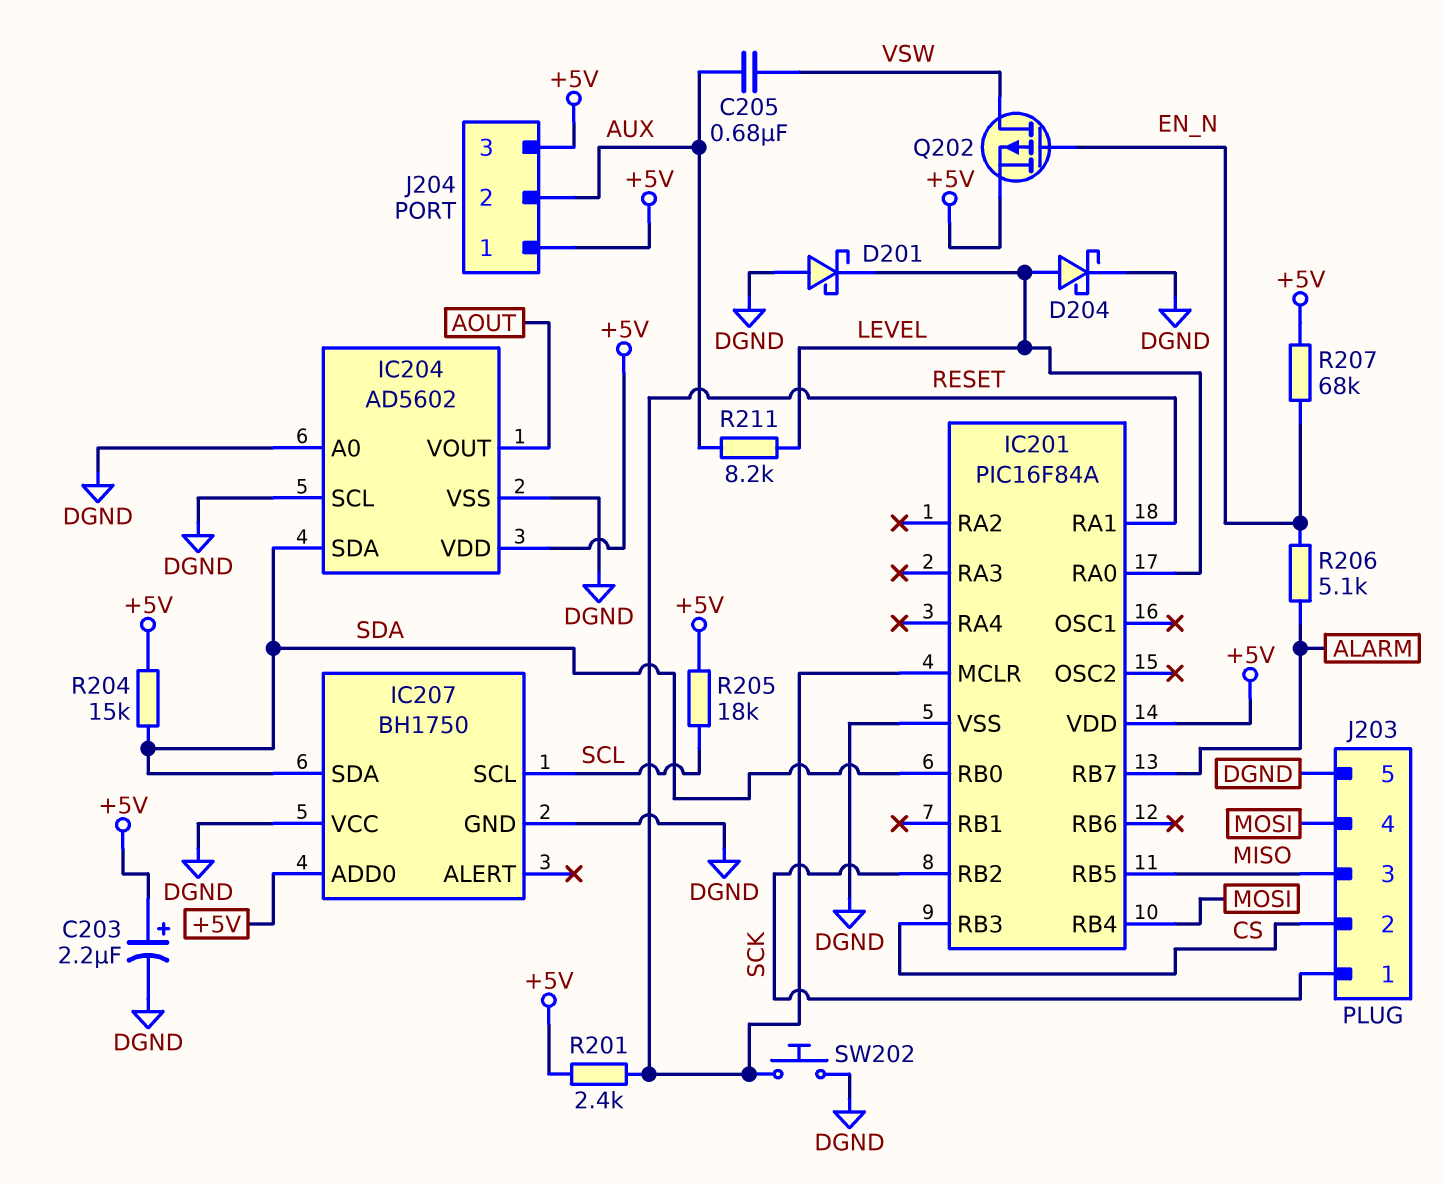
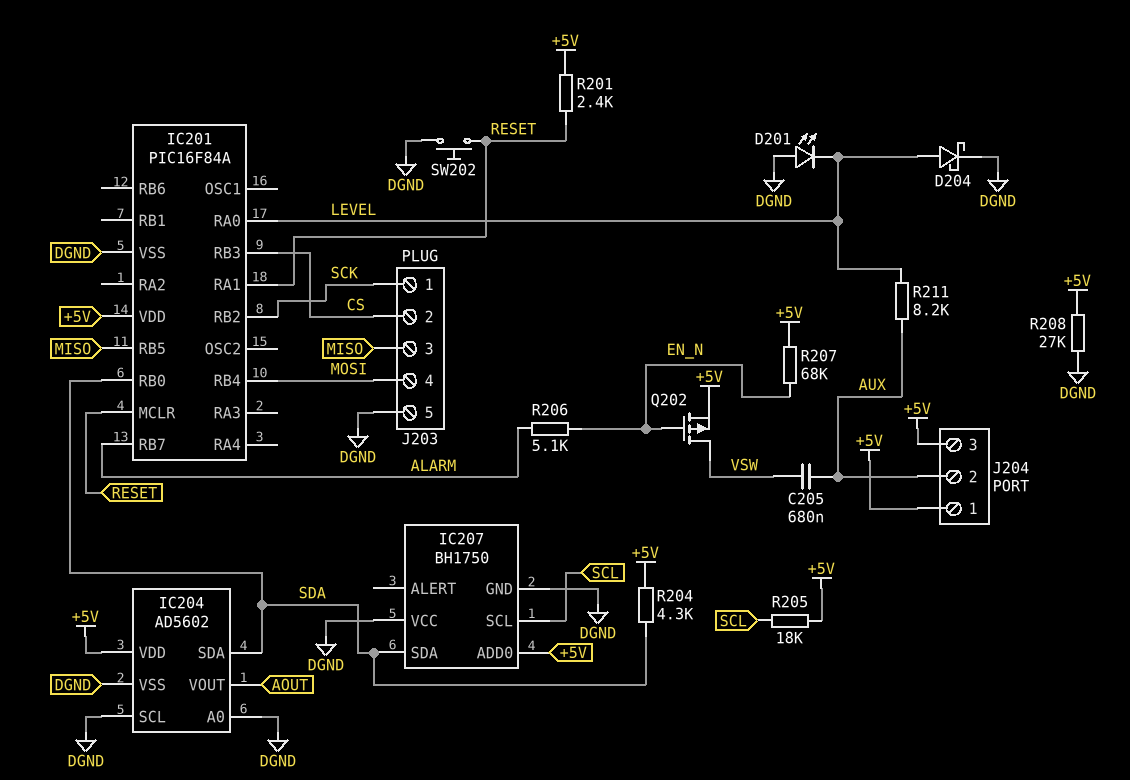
C203: 2.2uF (plus +5V, minus DGND) -> none
D201: schottky (A DGND, K LEVEL) -> LED (A DGND, K LEVEL)
R204: 15k (+5V, SDA) -> 4.3k (+5V, SDA)
R208: none -> 27k (+5V, DGND)

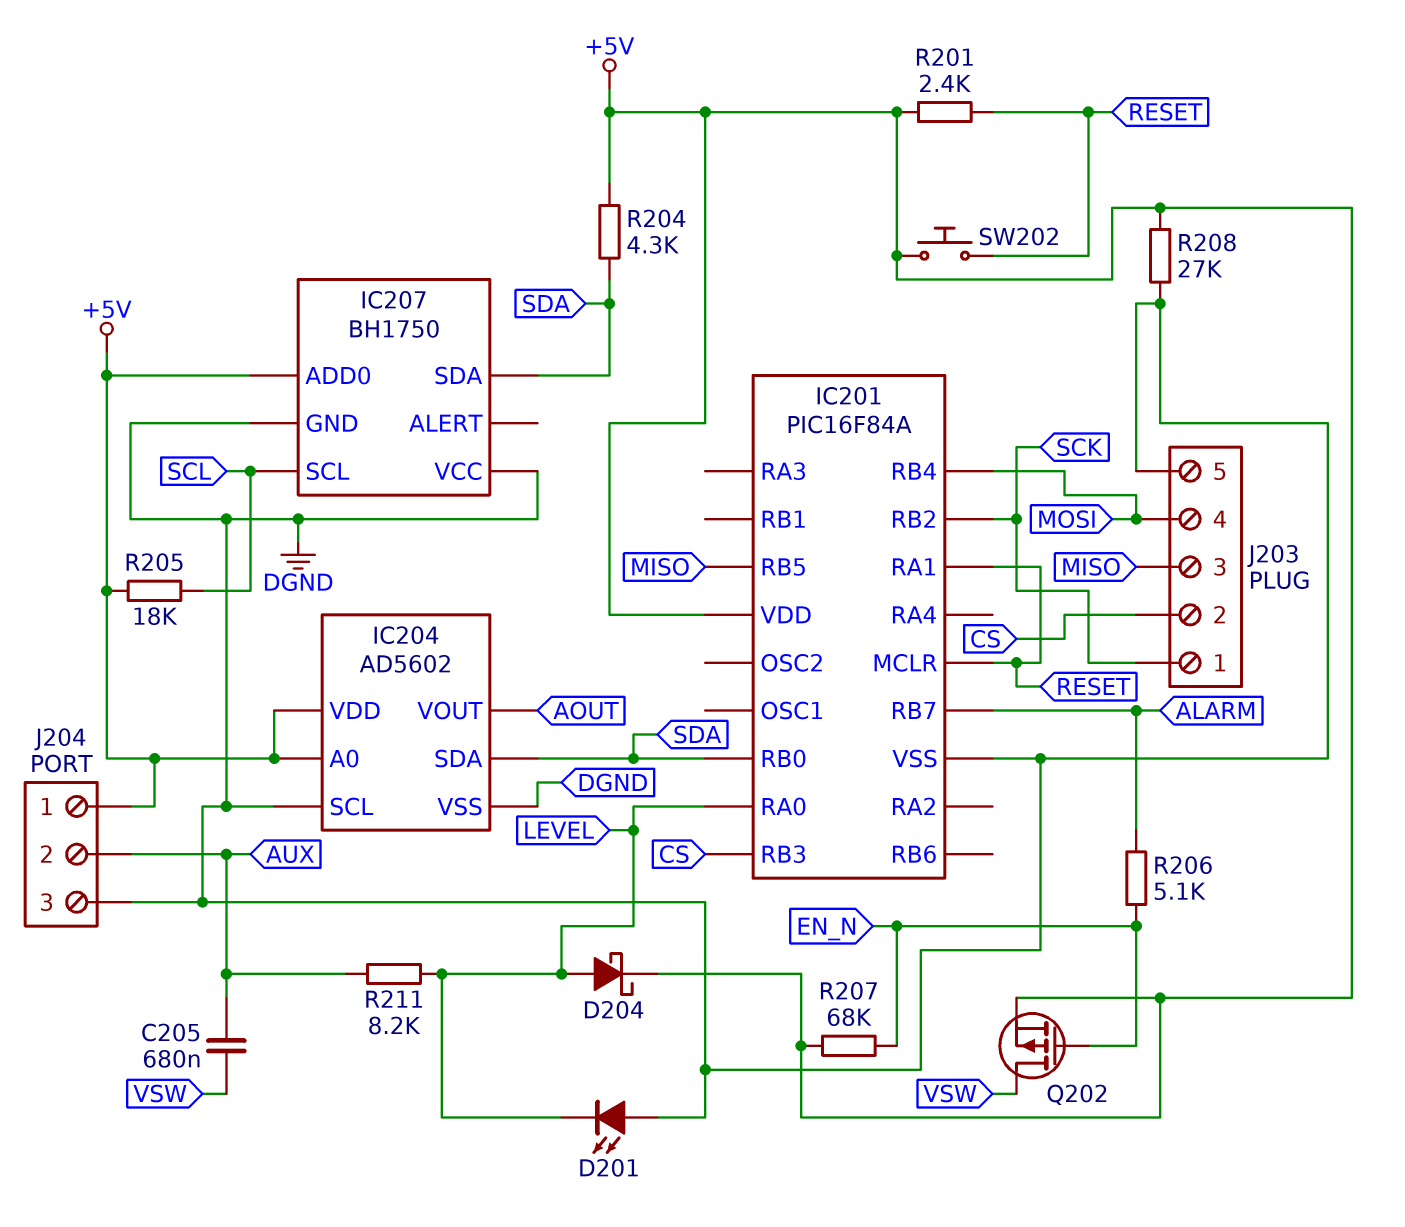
D204: schottky (A LEVEL, K DGND) -> schottky (A LEVEL, K +5V)
IC204 pin A0: DGND -> +5V
J204 pin 3: +5V -> DGND
SW202: button (DGND, RESET) -> button (+5V, RESET)

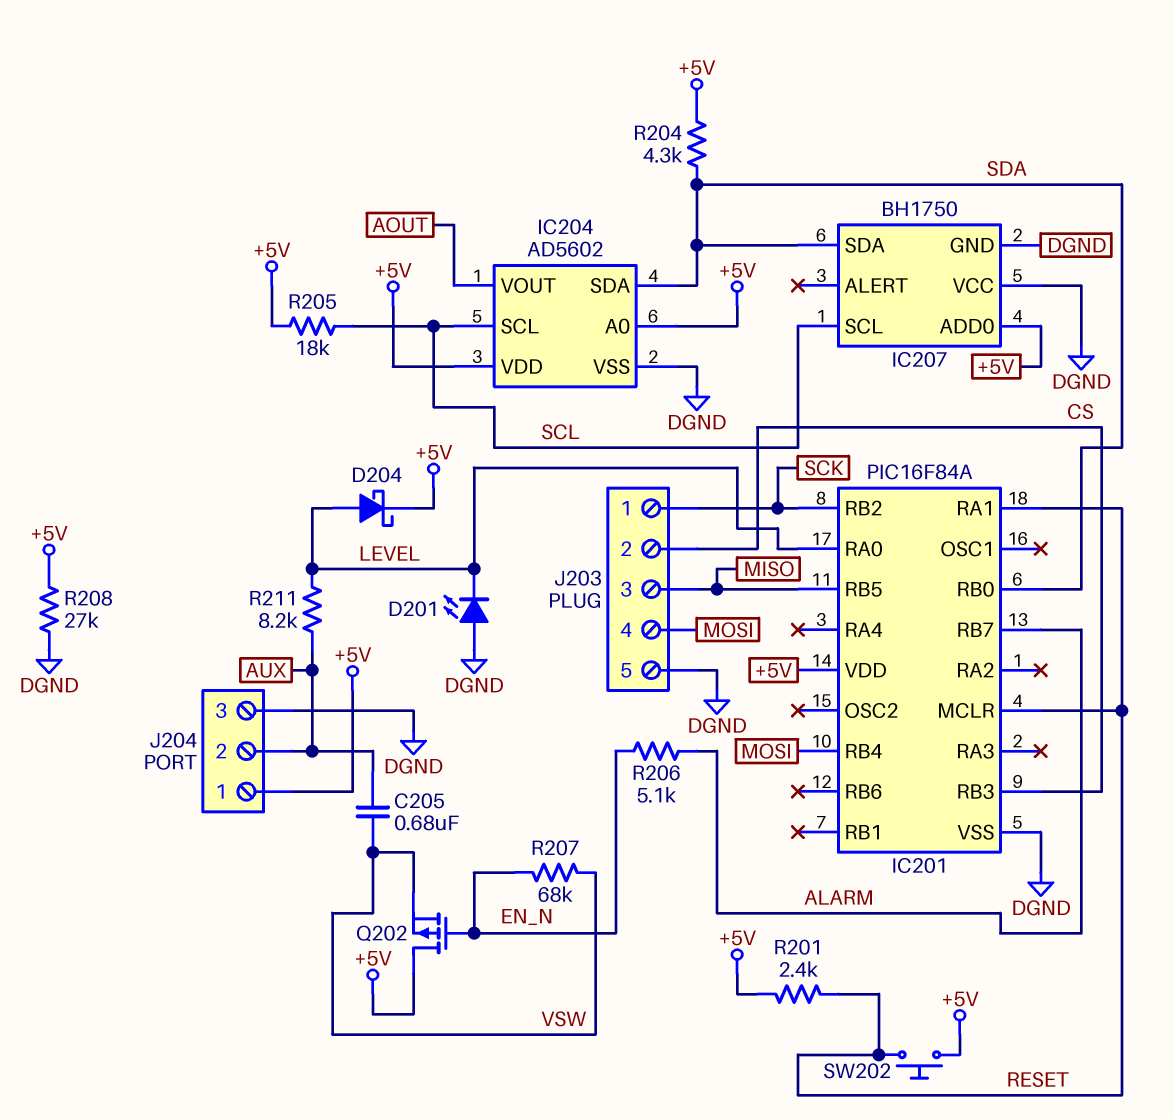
IC204 pin SCL: DGND -> SCL
Q202: PMOS (G EN_N, D VSW, S +5V) -> PMOS (G EN_N, D +5V, S VSW)
R207: 68k (+5V, EN_N) -> 68k (EN_N, VSW)

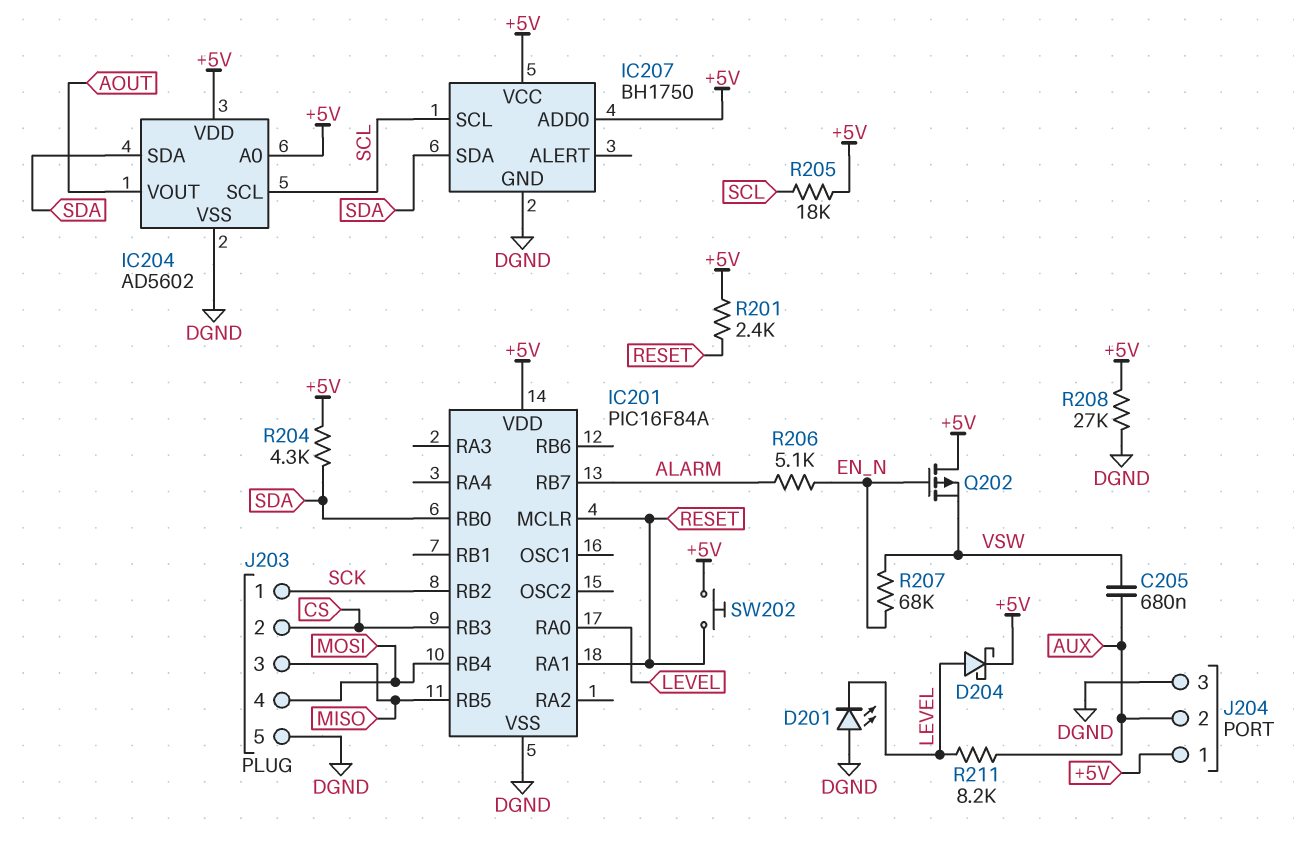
IC207 pin VCC: DGND -> +5V

